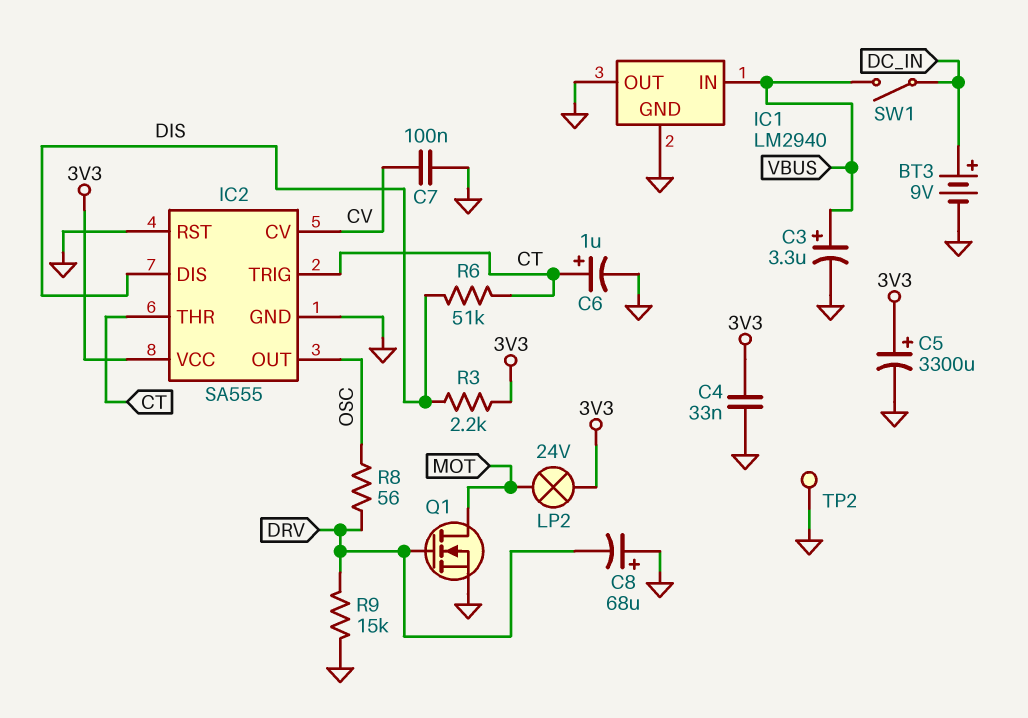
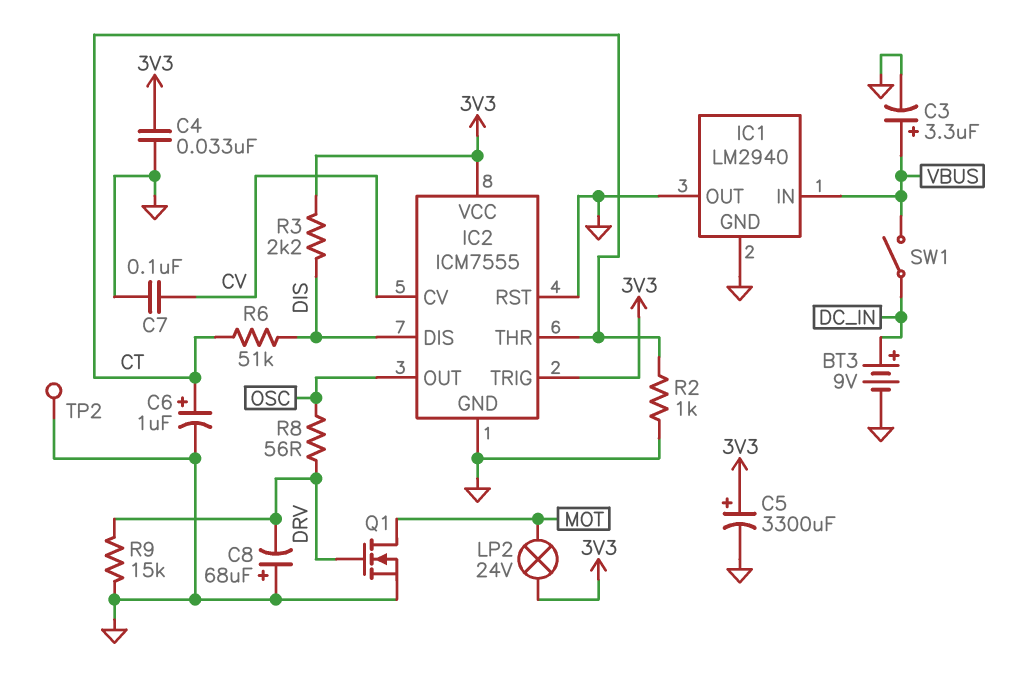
IC2: SA555 -> ICM7555
IC2 pin TRIG: CT -> 3V3
R2: none -> 1k (CT, GND)

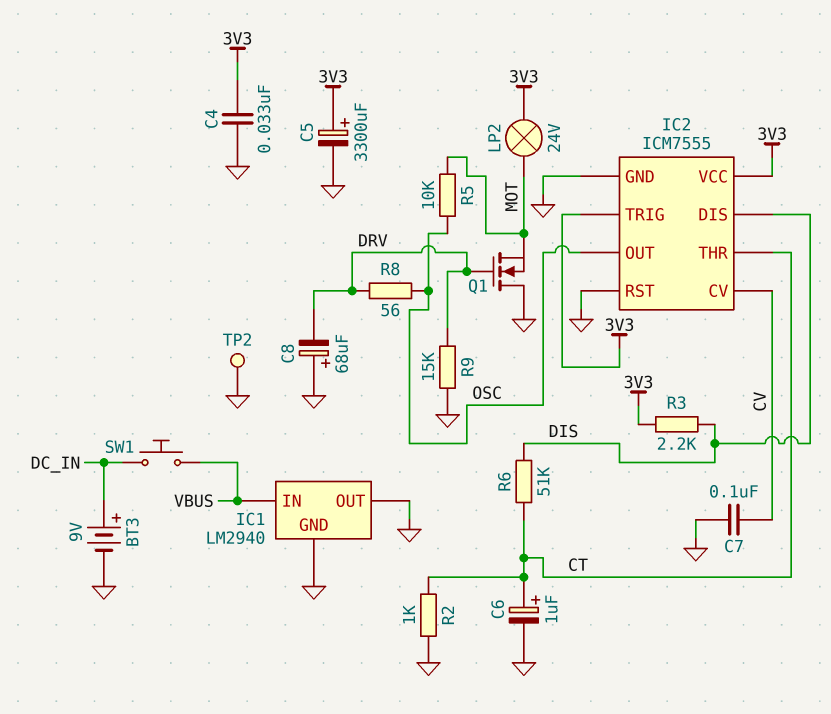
C3: 3.3uF (plus VBUS, minus GND) -> none
Q1: NMOS (G DRV, D MOT, S GND) -> NMOS (G DRV, D GND, S MOT)
R5: none -> 10k (MOT, OSC)
SW1: switch (DC_IN, VBUS) -> button (DC_IN, VBUS)

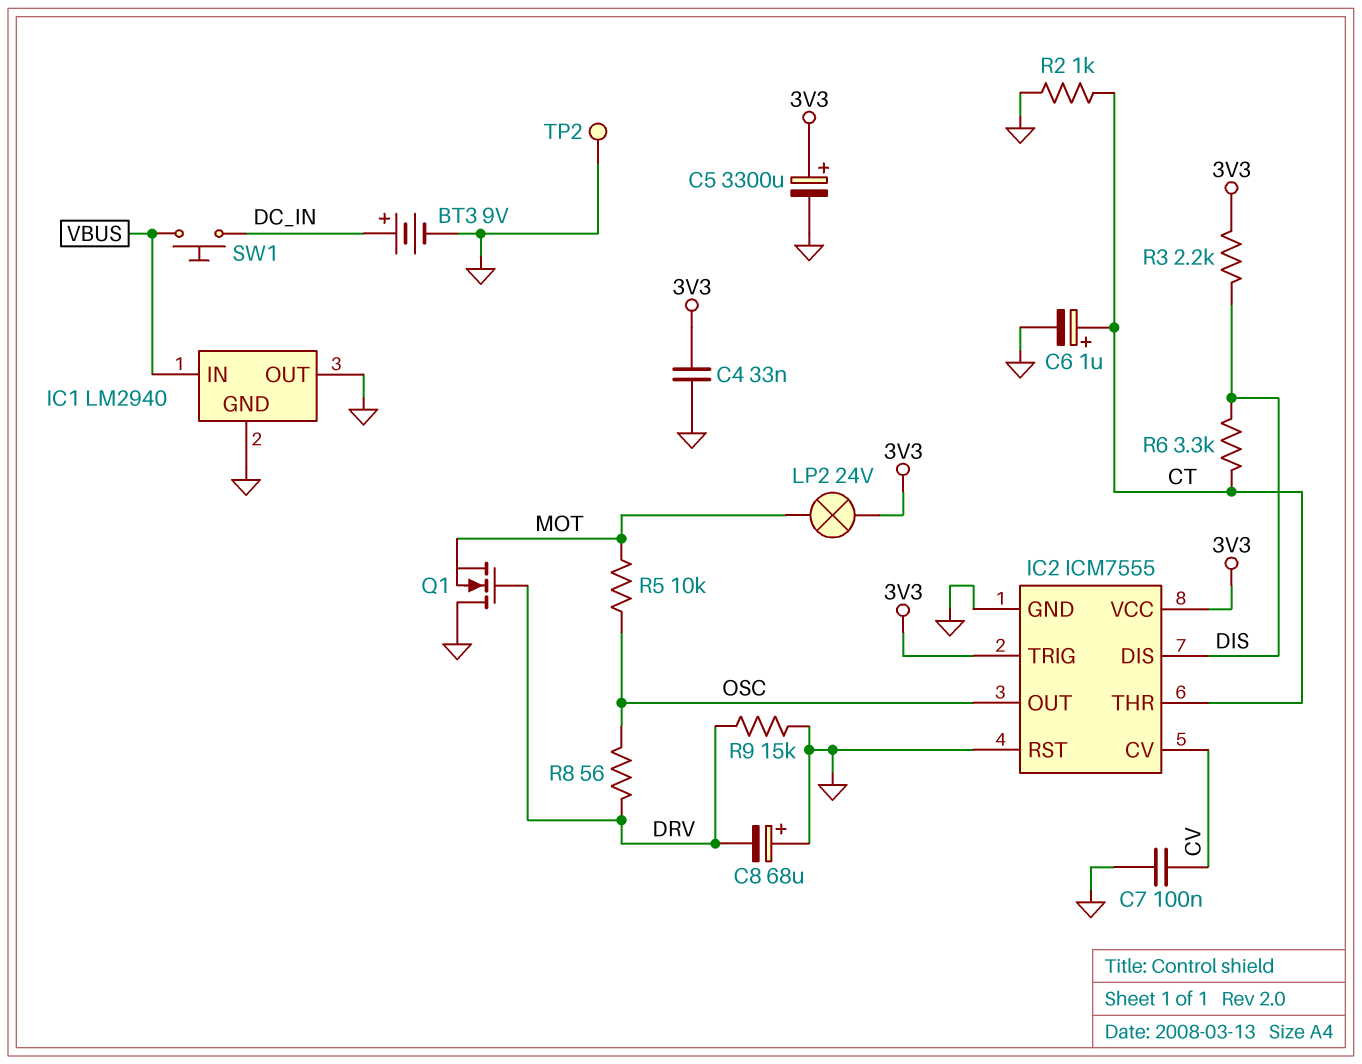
R6: 51k (CT, DIS) -> 3.3k (CT, DIS)

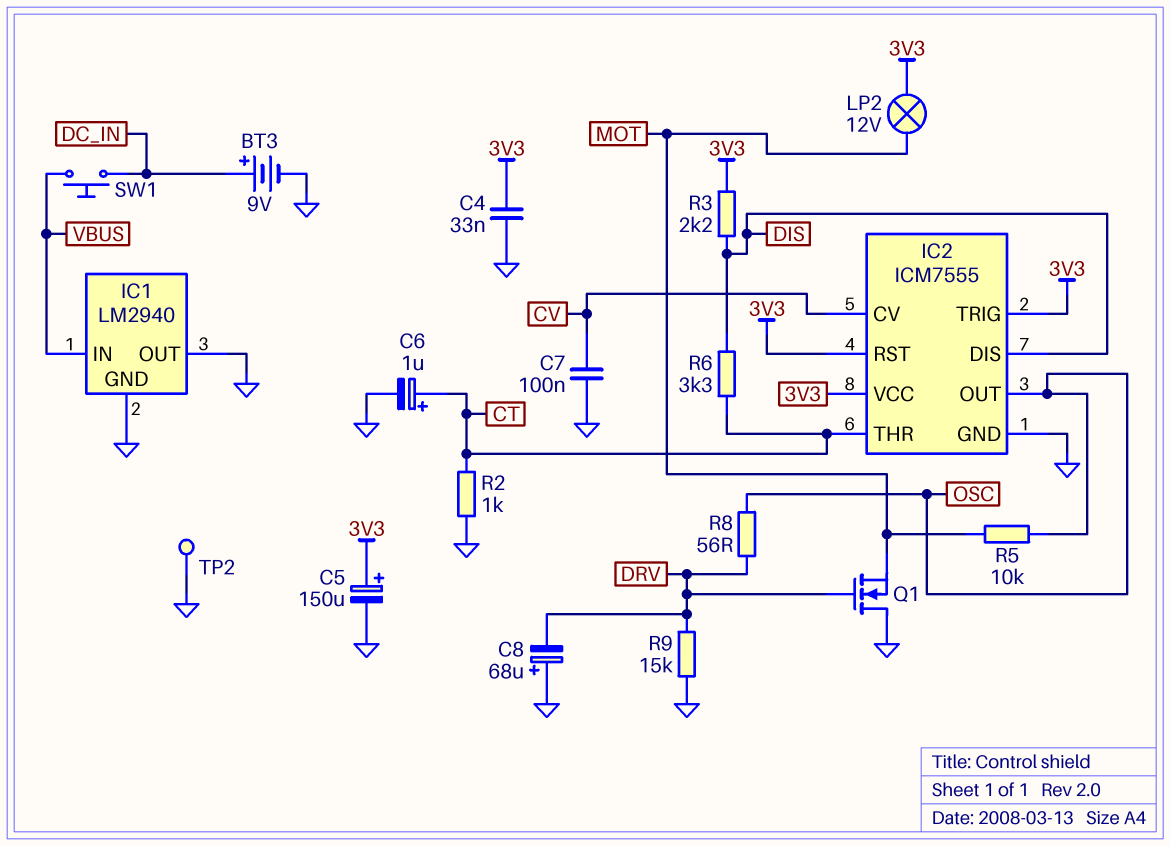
C5: 3300uF (plus 3V3, minus GND) -> 150uF (plus 3V3, minus GND)
IC2 pin RST: GND -> 3V3
LP2: lamp 24V (3V3, MOT) -> lamp 12V (3V3, MOT)

